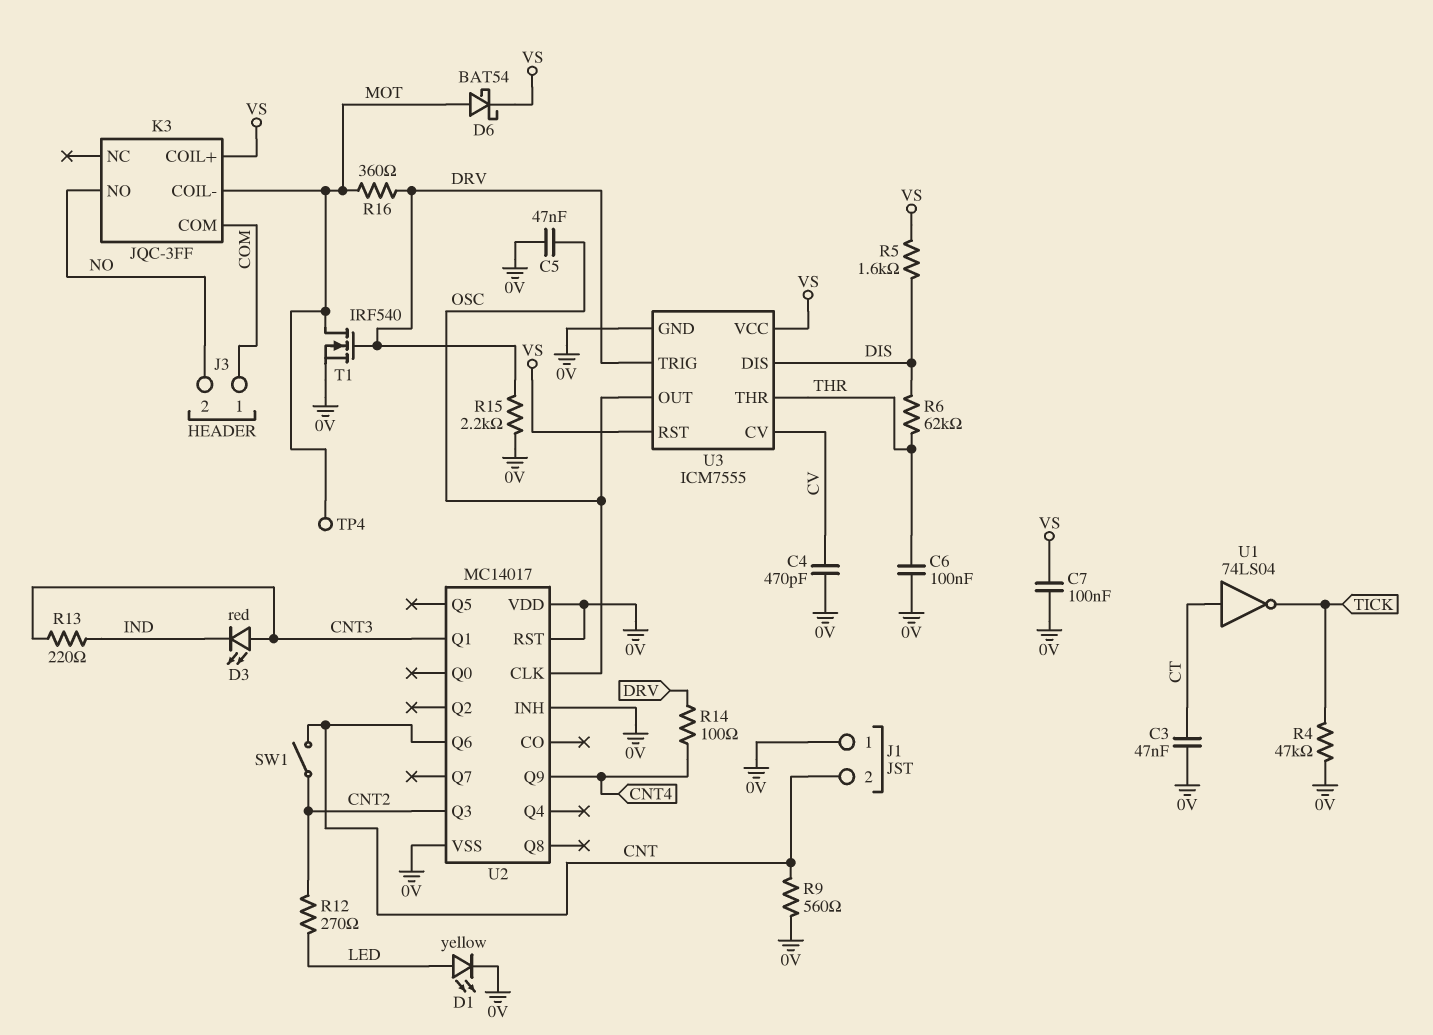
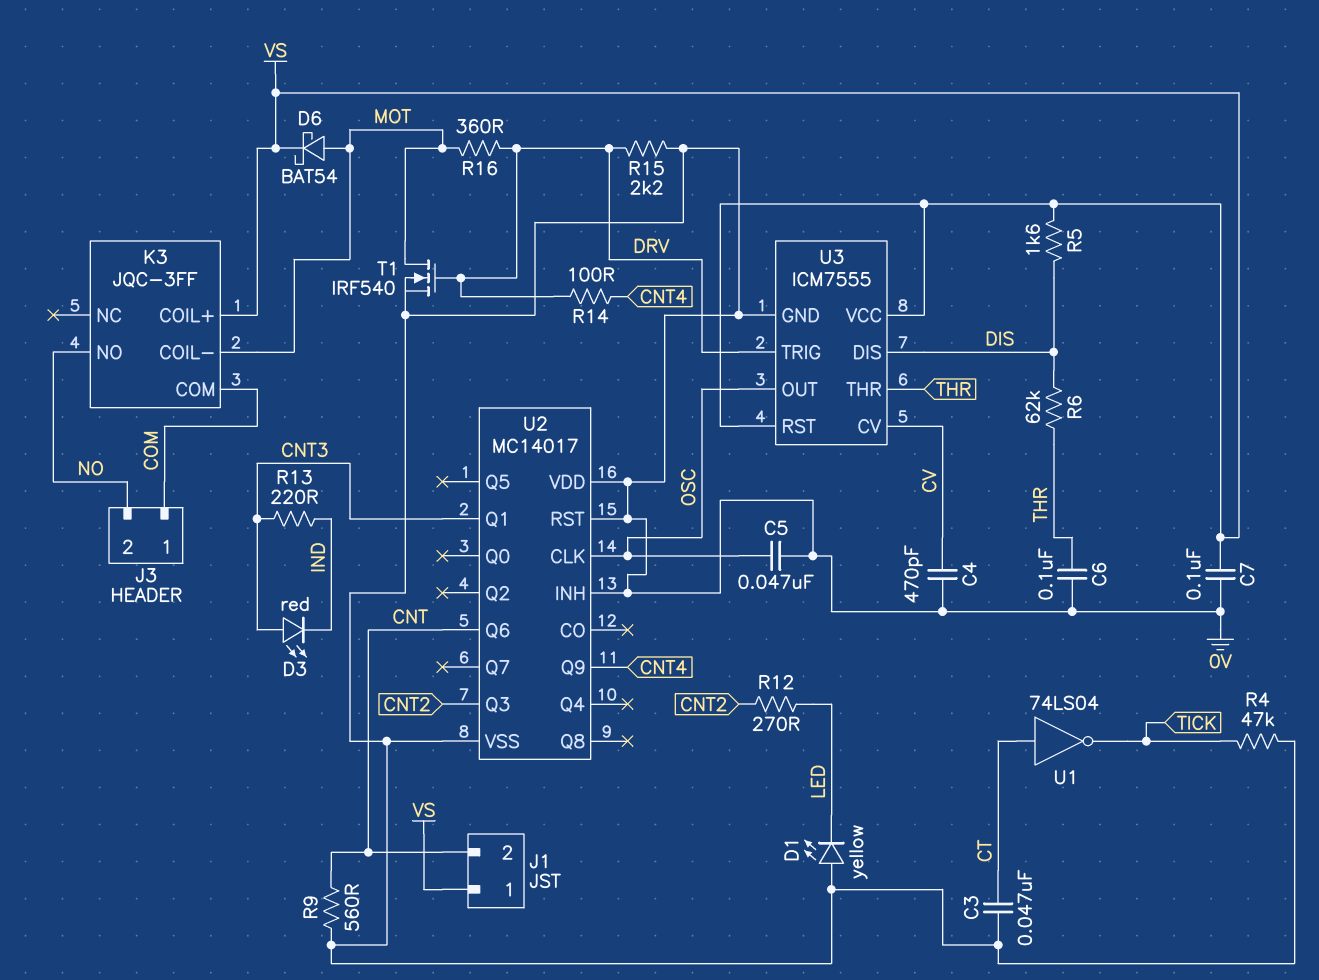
D1: LED yellow (A LED, K 0V) -> LED yellow (A 0V, K LED)
J1 pin 1: 0V -> VS
SW1: switch (CNT, CNT2) -> none
TP4: test point (MOT) -> none

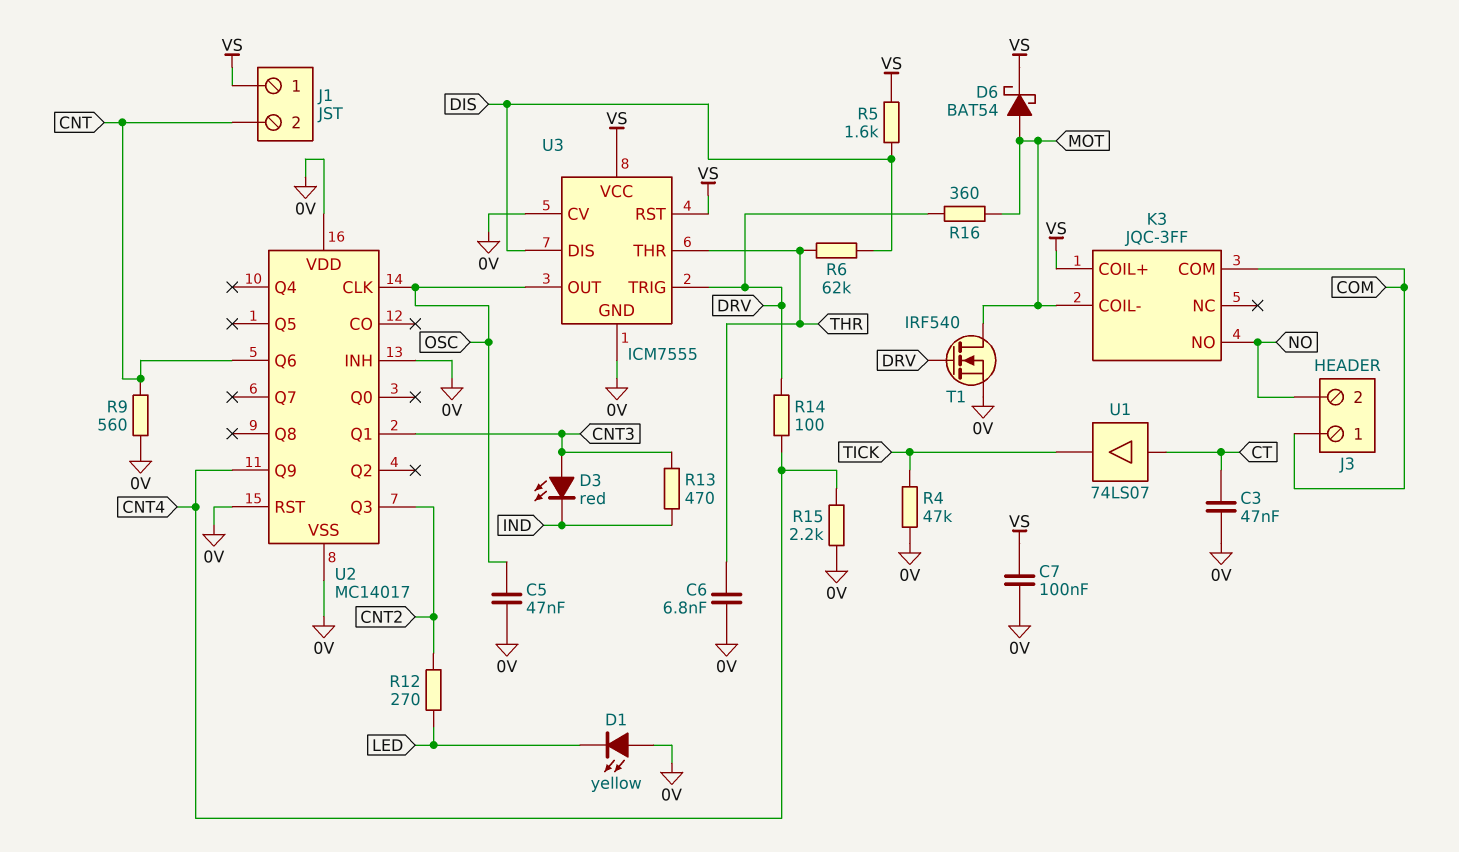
C4: 470pF (0V, CV) -> none
C6: 100nF (0V, THR) -> 6.8nF (0V, THR)
R13: 220 (CNT3, IND) -> 470 (CNT3, IND)
R15: 2.2k (0V, DRV) -> 2.2k (0V, CNT4)
U1: NOT 74LS04 (in CT, out TICK) -> buffer 74LS07 (in CT, out TICK)
U3 pin CV: CV -> 0V

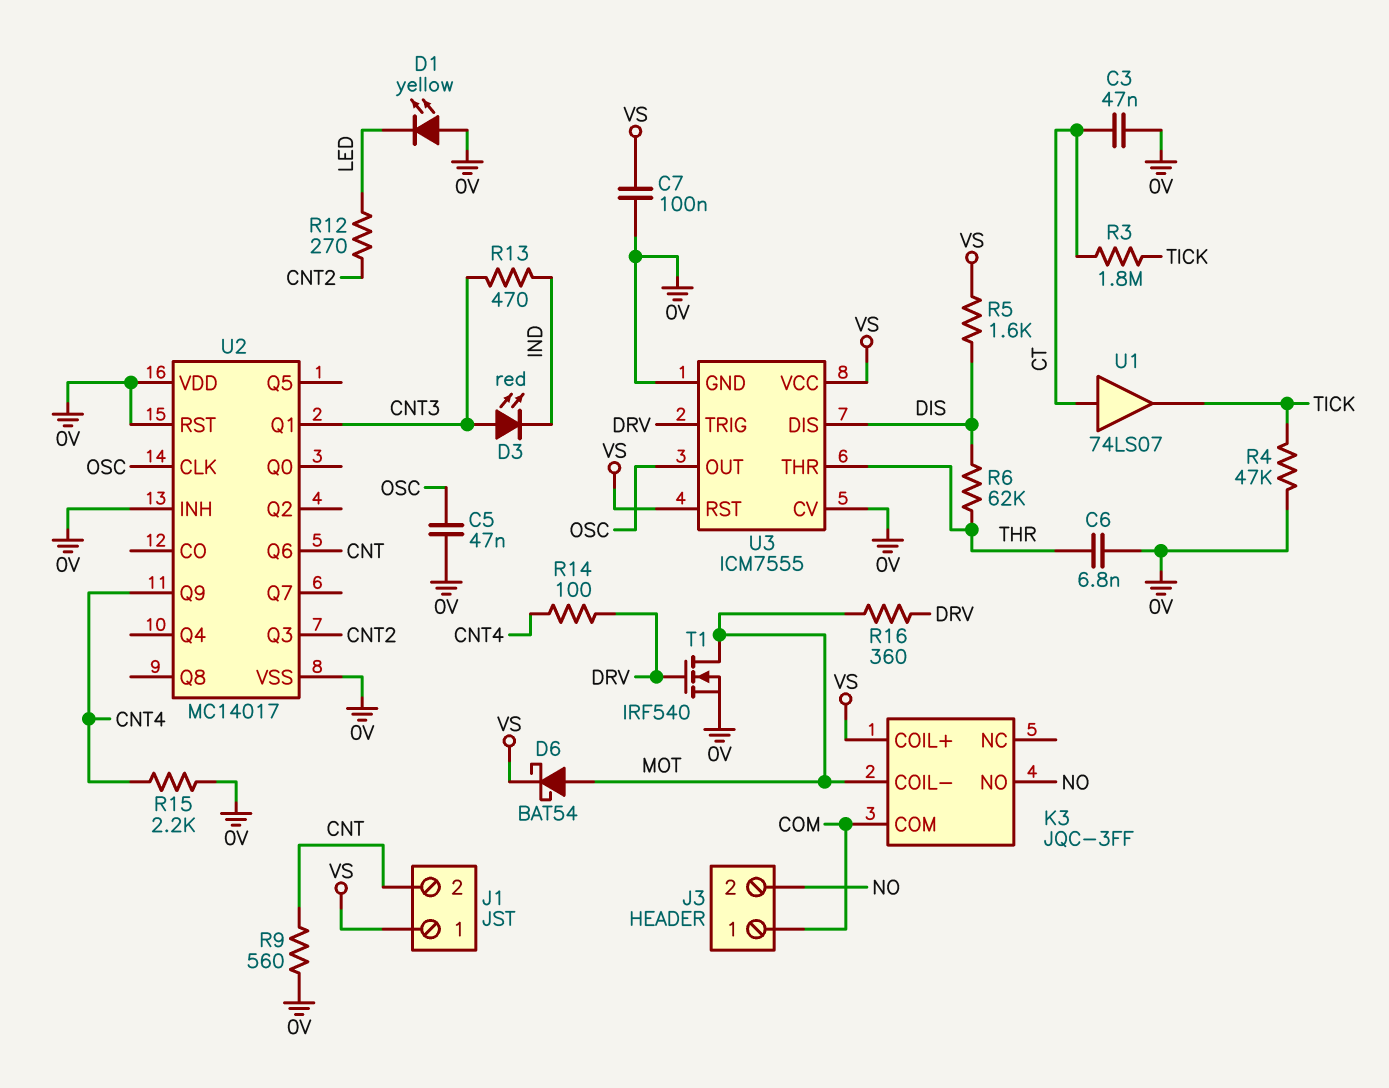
R3: none -> 1.8M (CT, TICK)

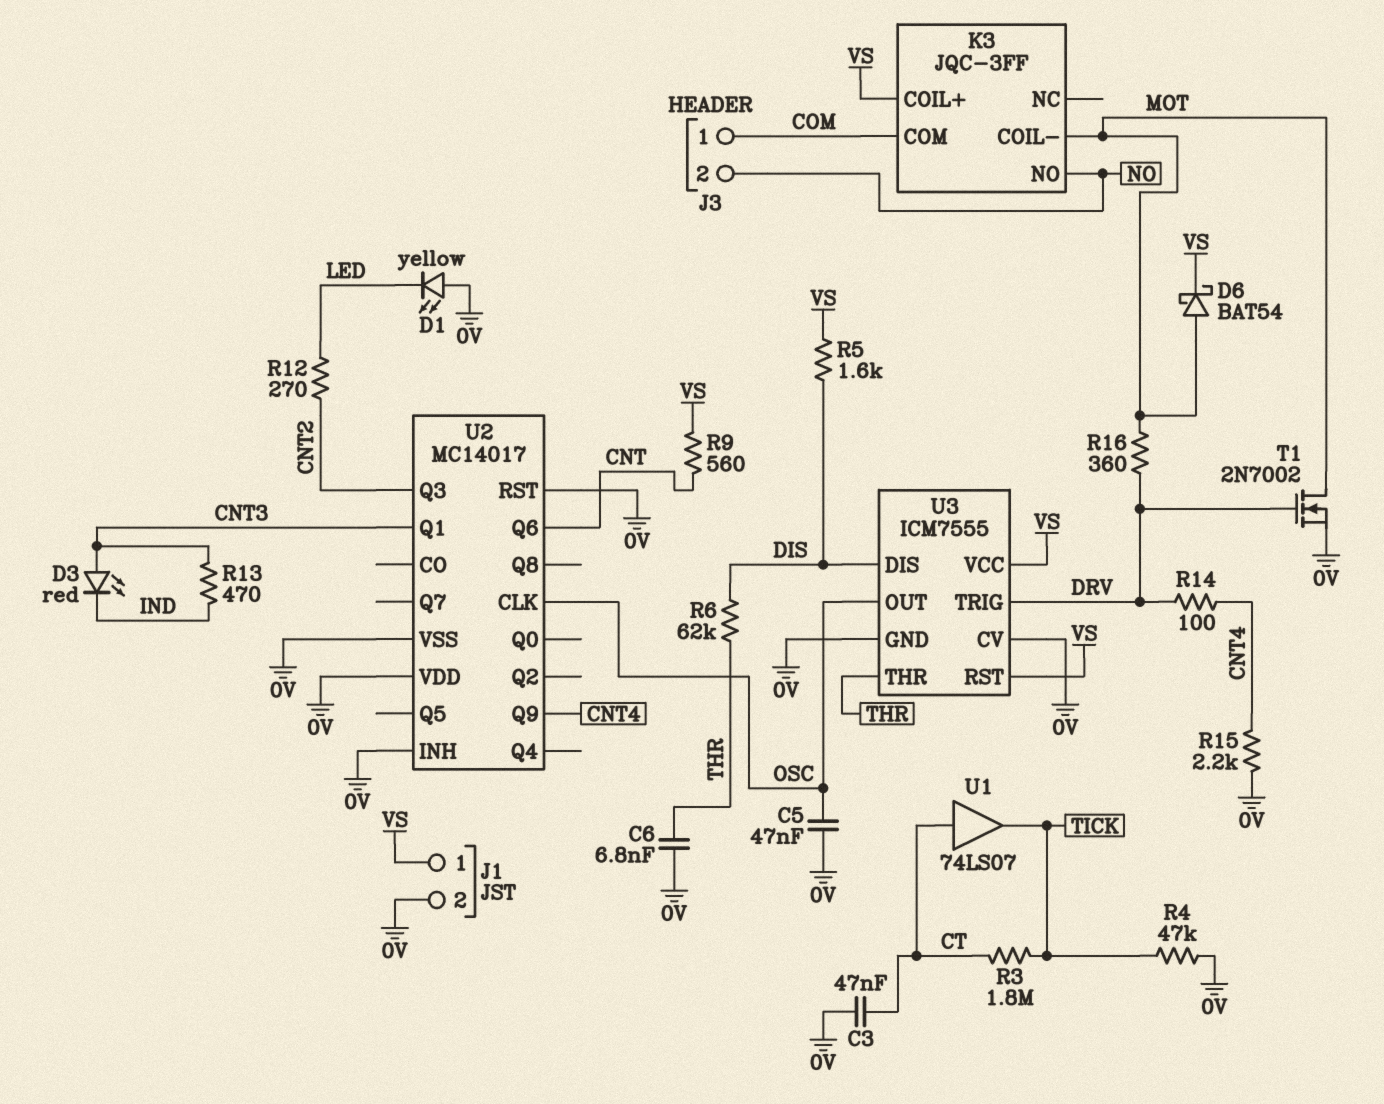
C7: 100nF (0V, VS) -> none
J1 pin 2: CNT -> 0V
R9: 560 (0V, CNT) -> 560 (CNT, VS)
T1: NMOS IRF540 (G DRV, D MOT, S 0V) -> NMOS 2N7002 (G DRV, D MOT, S 0V)

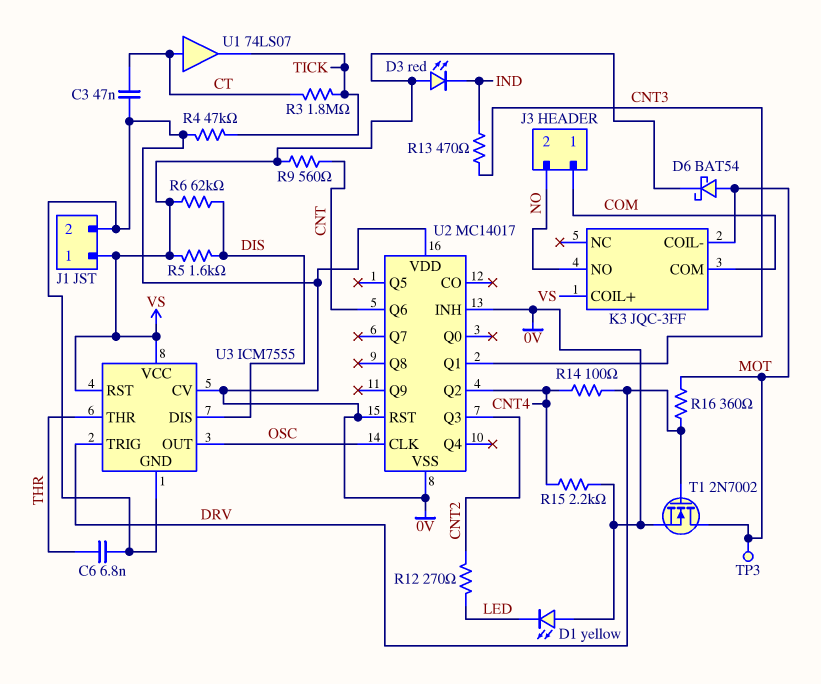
C5: 47nF (0V, OSC) -> none
D3: LED red (A CNT3, K IND) -> LED red (A VS, K IND)
R6: 62k (DIS, THR) -> 62k (DIS, VS)
TP3: none -> test point (MOT)
U2 pin Q2: none -> CNT4
U2 pin Q9: CNT4 -> none

